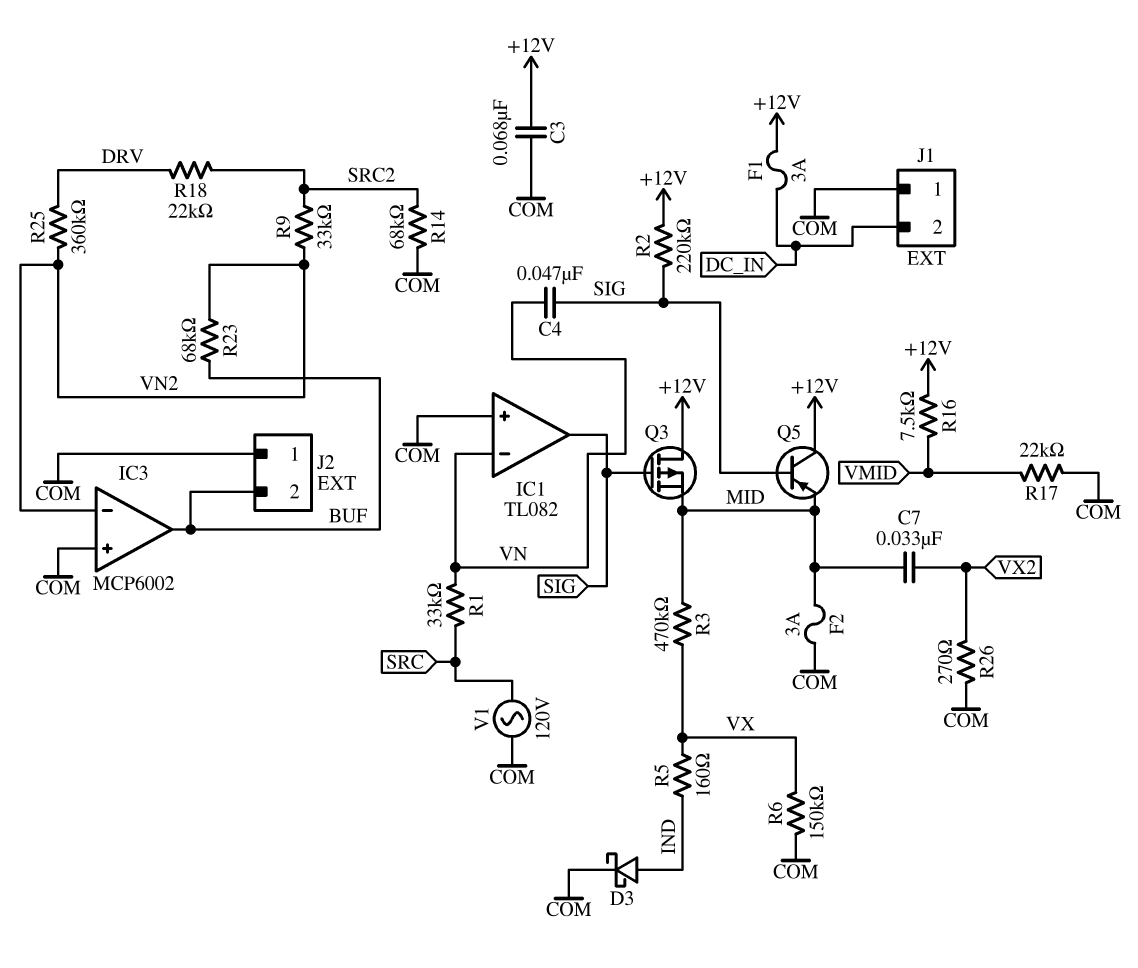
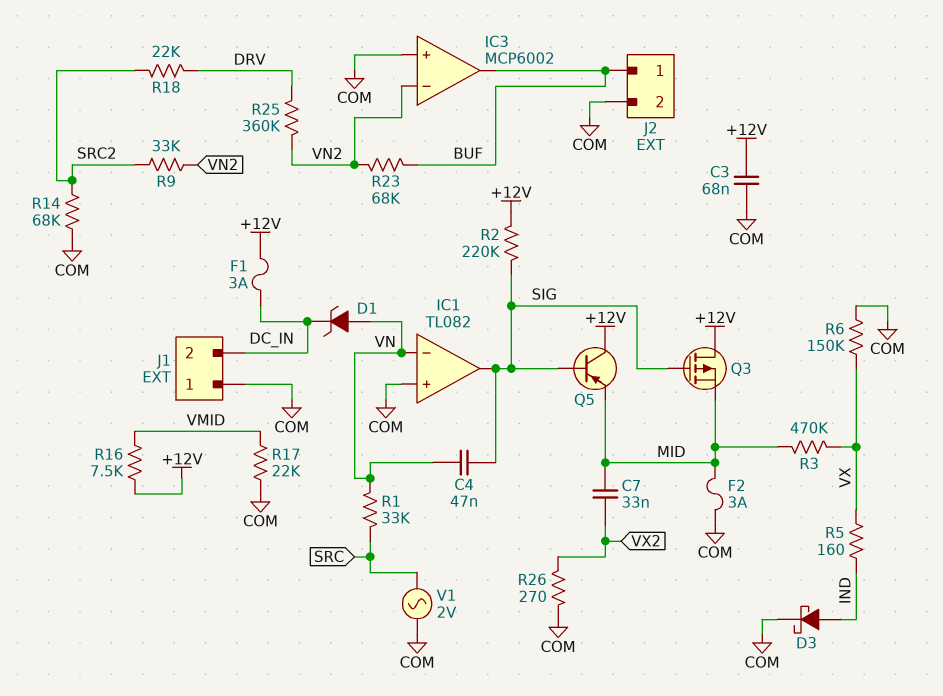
D1: none -> zener (A VN, K DC_IN)
J2 pin 1: COM -> BUF
J2 pin 2: BUF -> COM
V1: AC 120V (COM, SRC) -> AC 2V (COM, SRC)

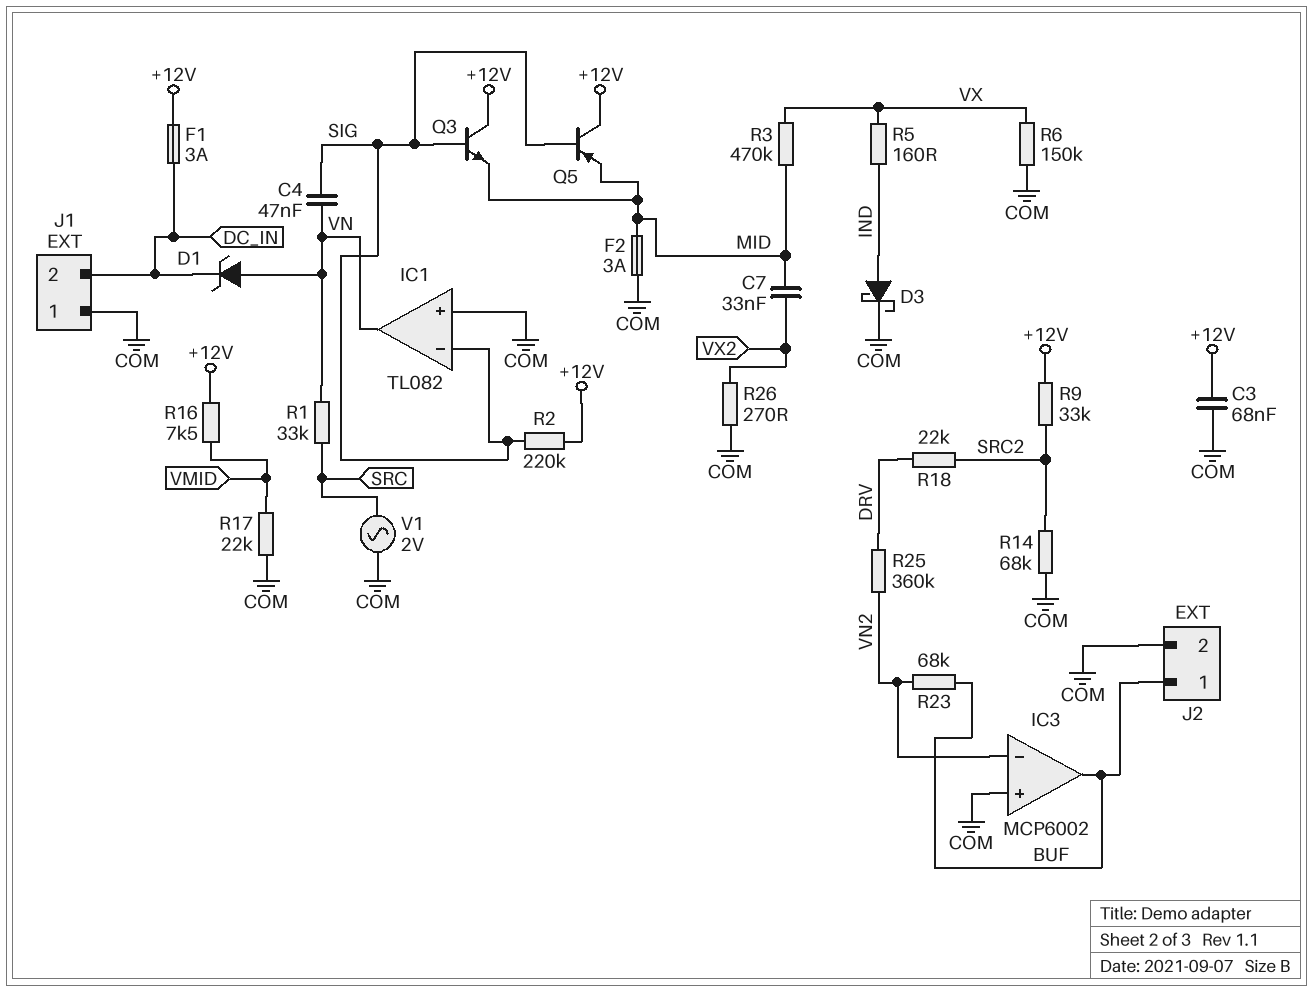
IC1 pin in-: VN -> SIG
IC1 pin out: SIG -> VN
Q3: PMOS (G SIG, D +12V, S MID) -> NPN (B SIG, C +12V, E MID)
R9: 33k (SRC2, VN2) -> 33k (+12V, SRC2)

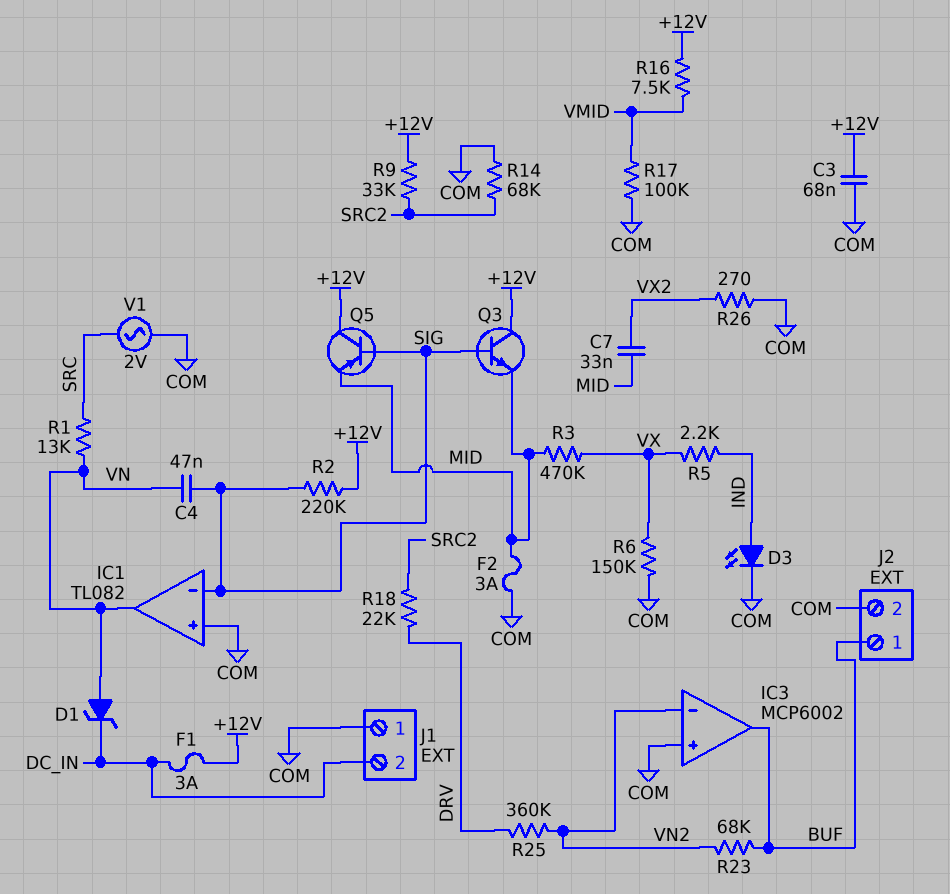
D3: schottky (A IND, K COM) -> LED (A IND, K COM)
R1: 33k (SRC, VN) -> 13k (SRC, VN)
R5: 160 (IND, VX) -> 2.2k (IND, VX)
R17: 22k (COM, VMID) -> 100k (COM, VMID)

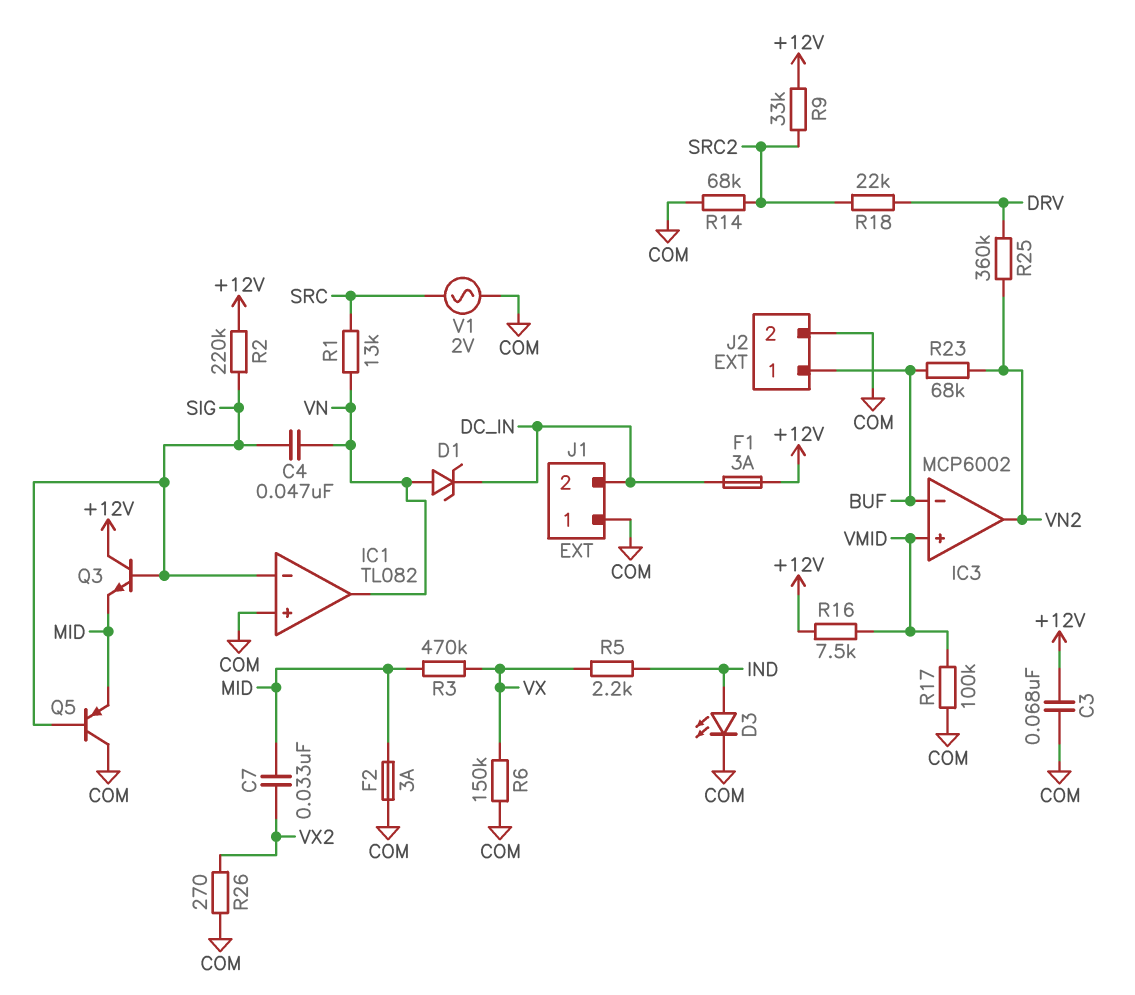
IC3 pin in+: COM -> VMID
IC3 pin in-: VN2 -> BUF
IC3 pin out: BUF -> VN2
Q5: PNP (B SIG, C +12V, E MID) -> PNP (B SIG, C COM, E MID)

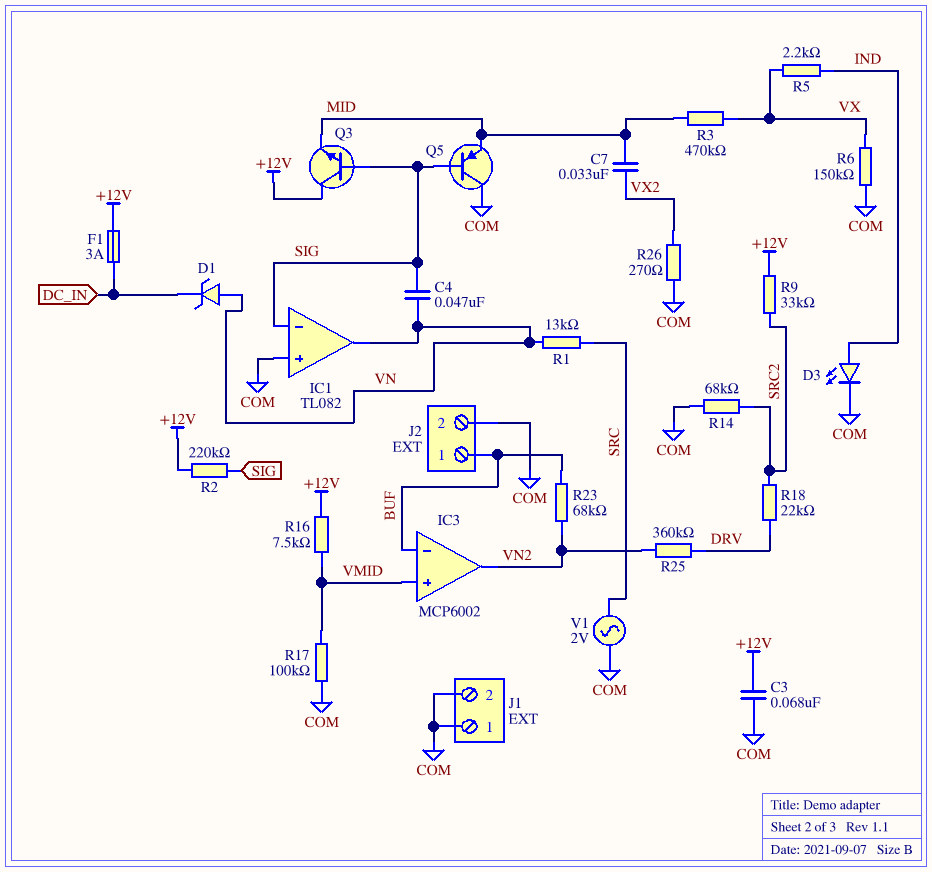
F2: 3A (COM, MID) -> none
J1 pin 2: DC_IN -> COM

